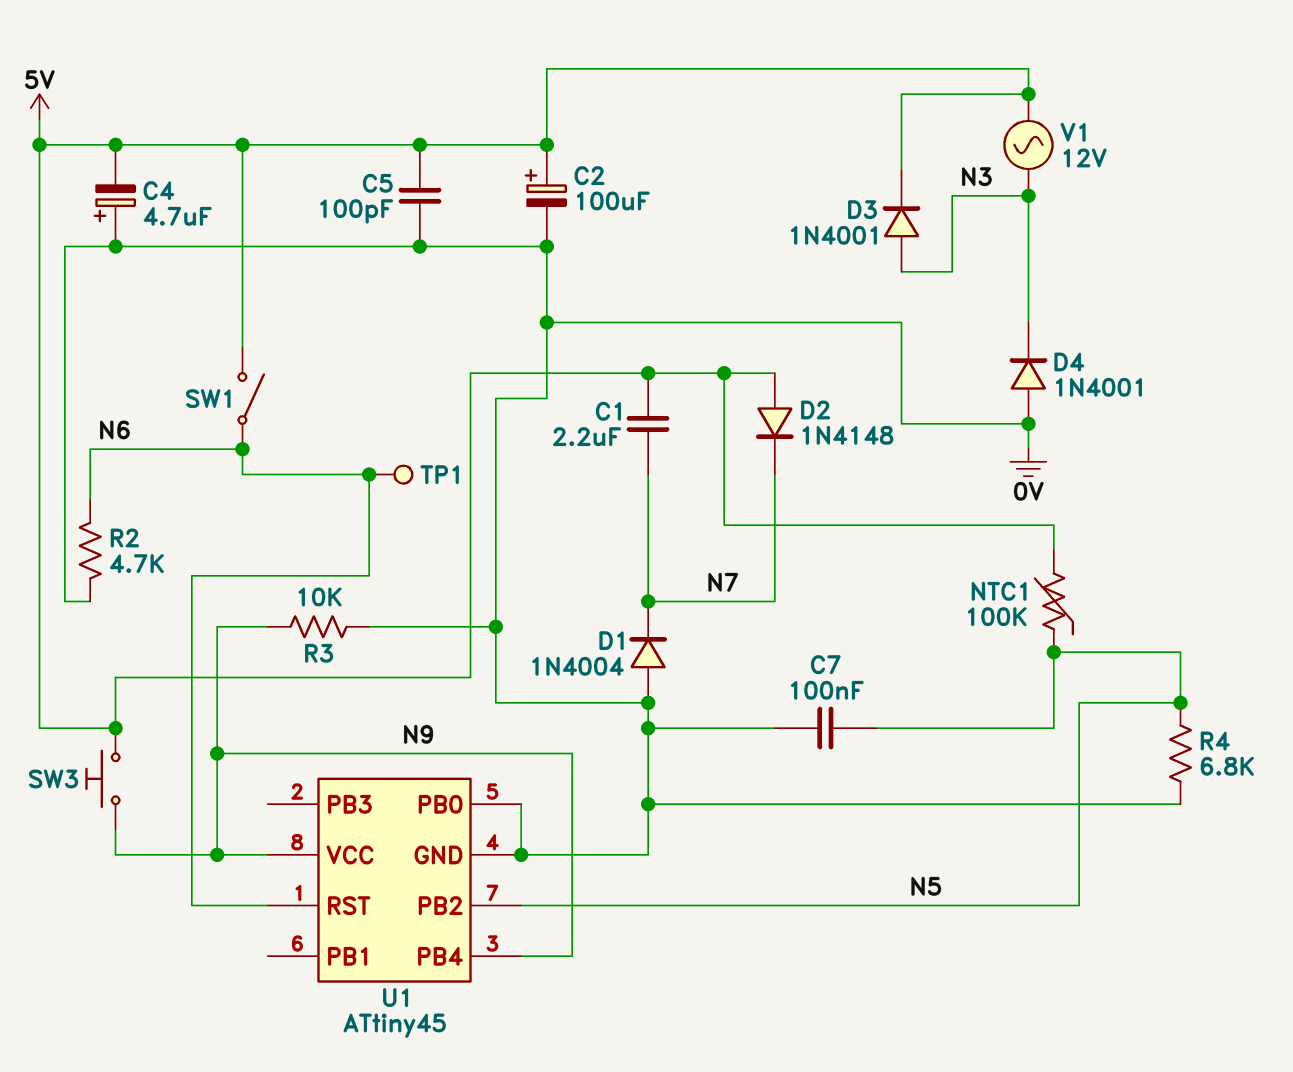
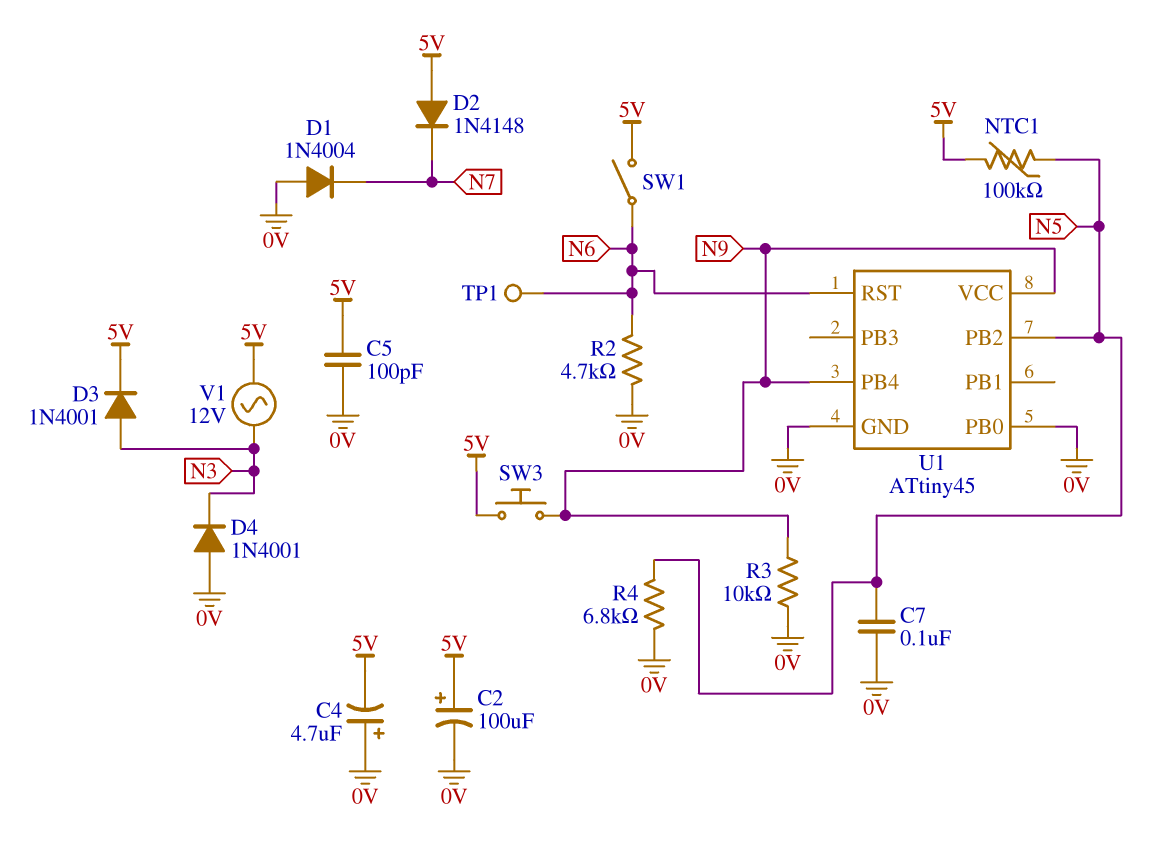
C1: 2.2uF (5V, N7) -> none

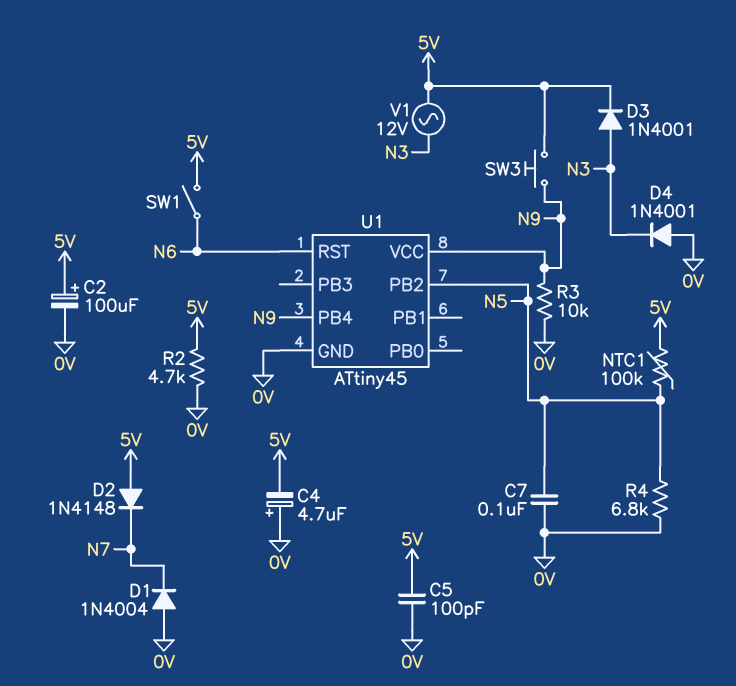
R2: 4.7k (0V, N6) -> 4.7k (0V, 5V)
TP1: test point (N6) -> none
U1 pin PB0: 0V -> none

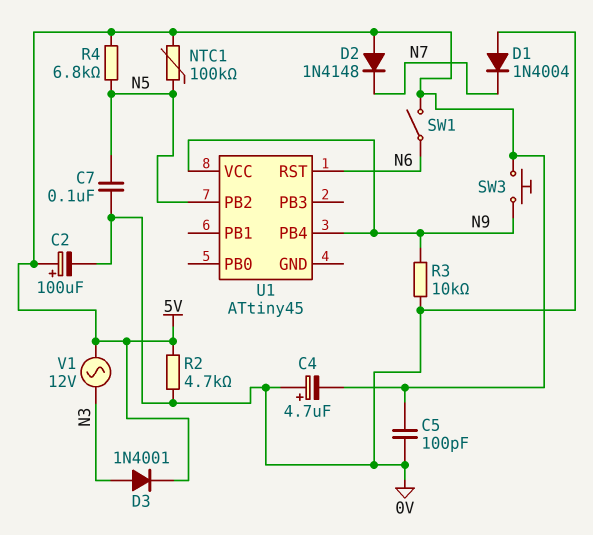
D4: diode 1N4001 (A 0V, K N3) -> none
R4: 6.8k (0V, N5) -> 6.8k (5V, N5)
U1 pin GND: 0V -> none

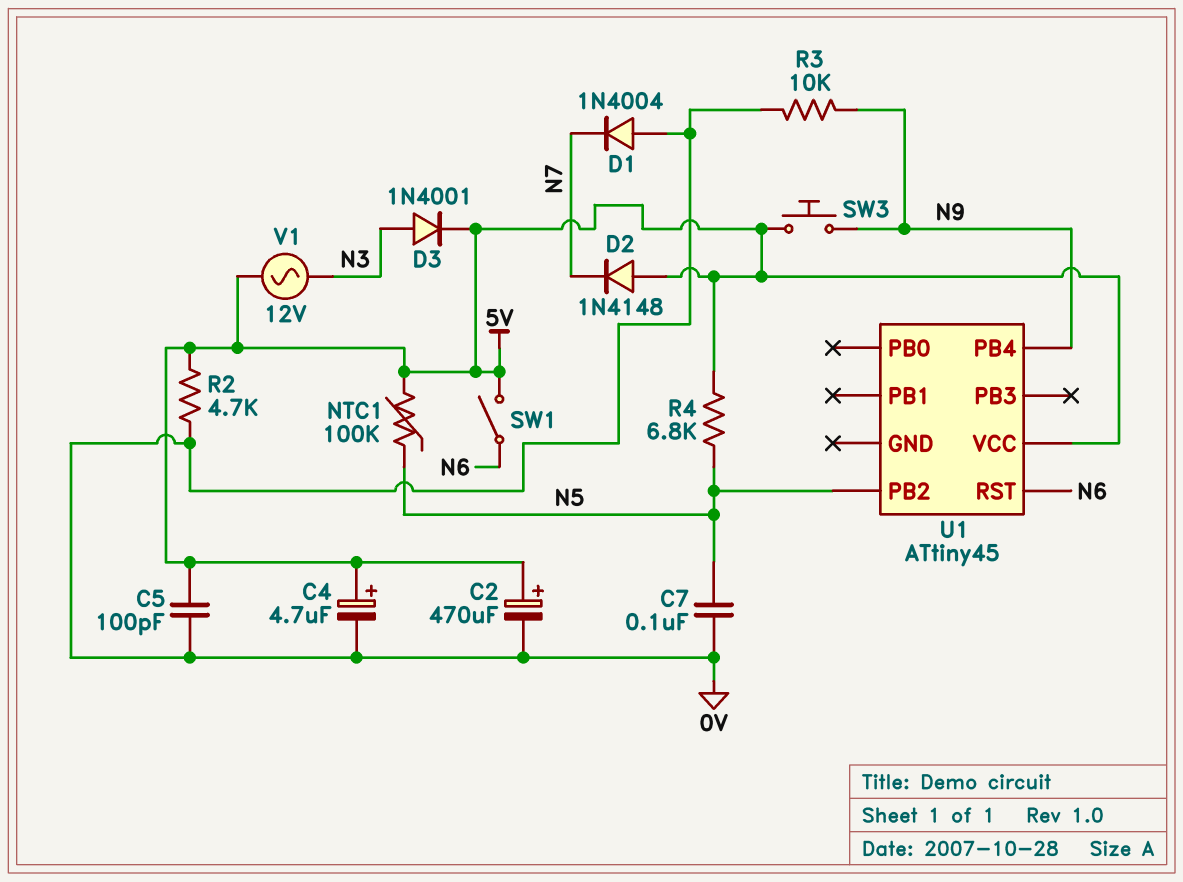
C2: 100uF (plus 5V, minus 0V) -> 470uF (plus 5V, minus 0V)
C4: 4.7uF (plus 0V, minus 5V) -> 4.7uF (plus 5V, minus 0V)
U1 pin VCC: N9 -> 5V

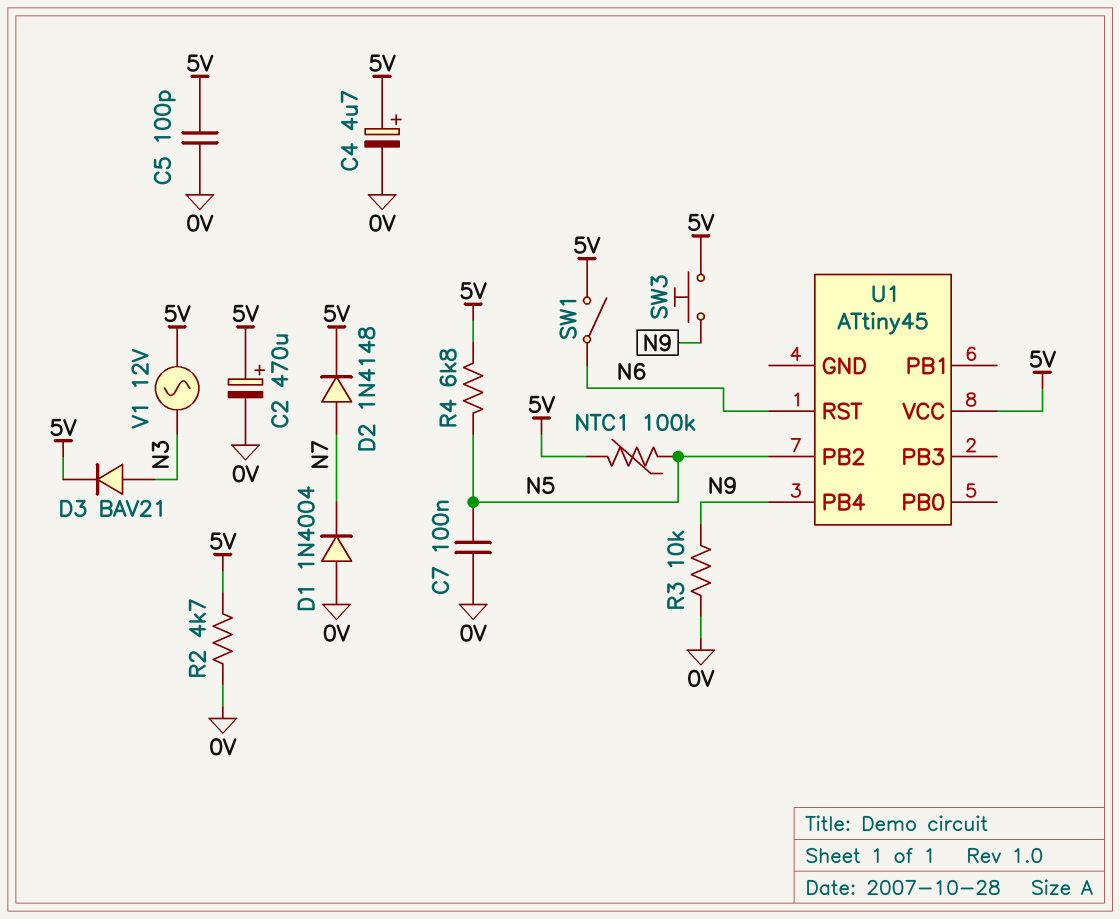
D2: diode 1N4148 (A 5V, K N7) -> diode 1N4148 (A N7, K 5V)
D3: diode 1N4001 (A N3, K 5V) -> diode BAV21 (A N3, K 5V)

